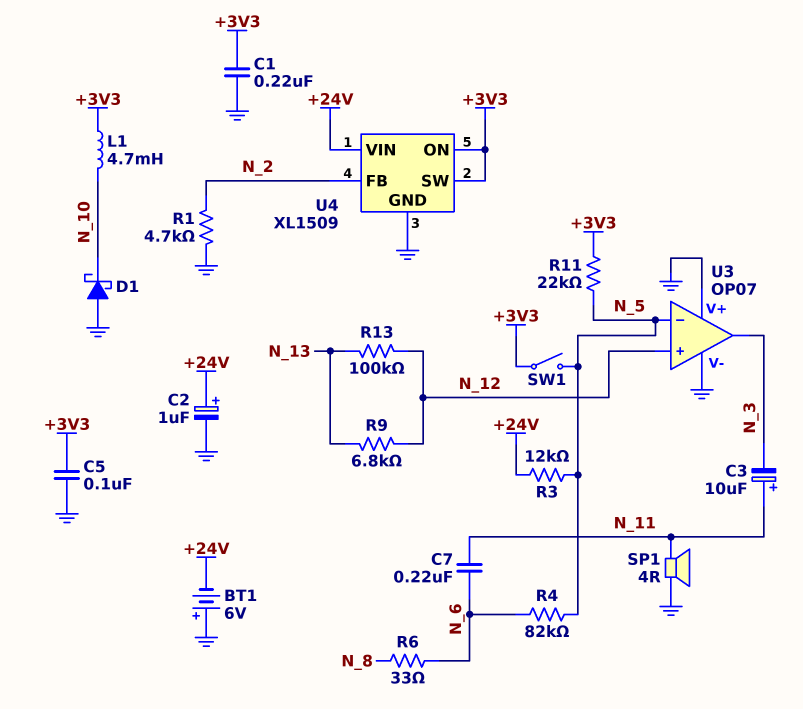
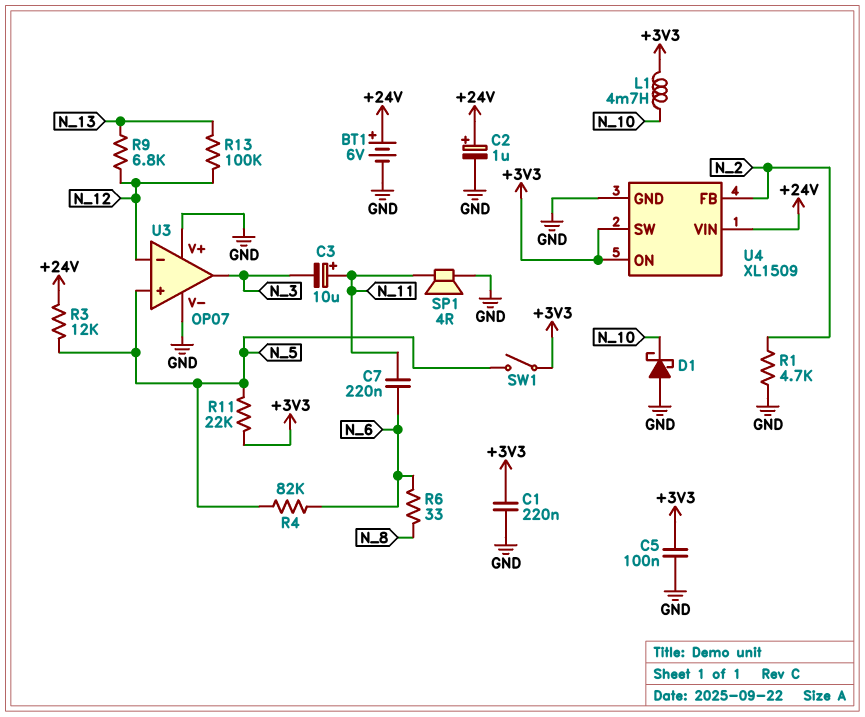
BT1: 6V (plus GND, minus +24V) -> 6V (plus +24V, minus GND)
U3 pin in+: N_12 -> N_5
U3 pin in-: N_5 -> N_12

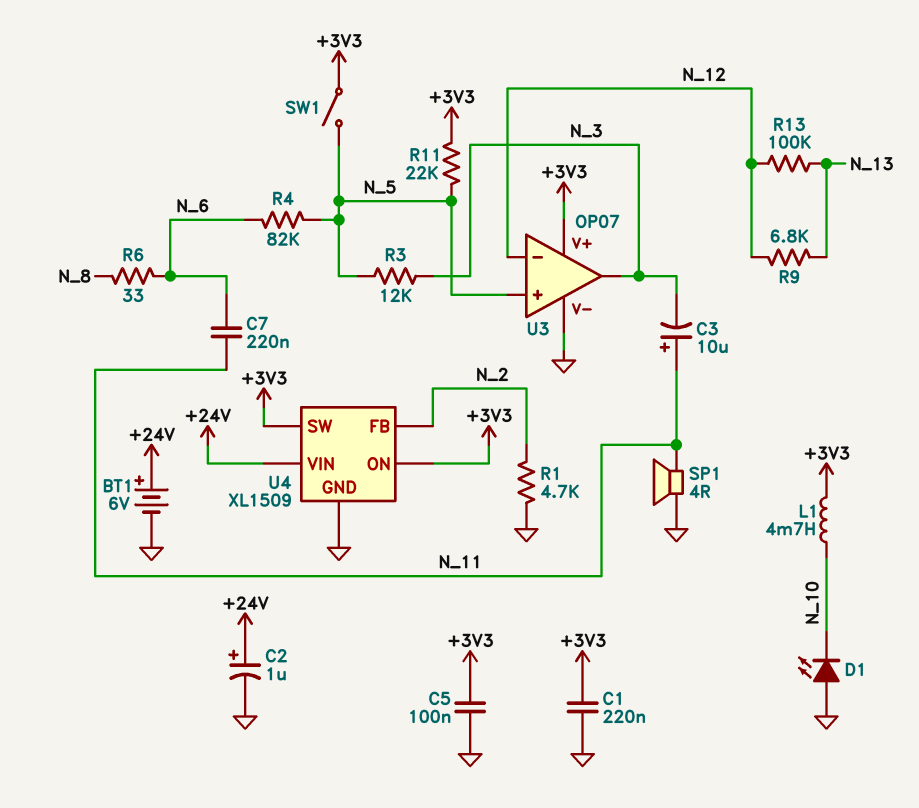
D1: schottky (A GND, K N_10) -> LED (A GND, K N_10)
R3: 12k (+24V, N_5) -> 12k (N_3, N_5)
U3 pin V+: GND -> +3V3

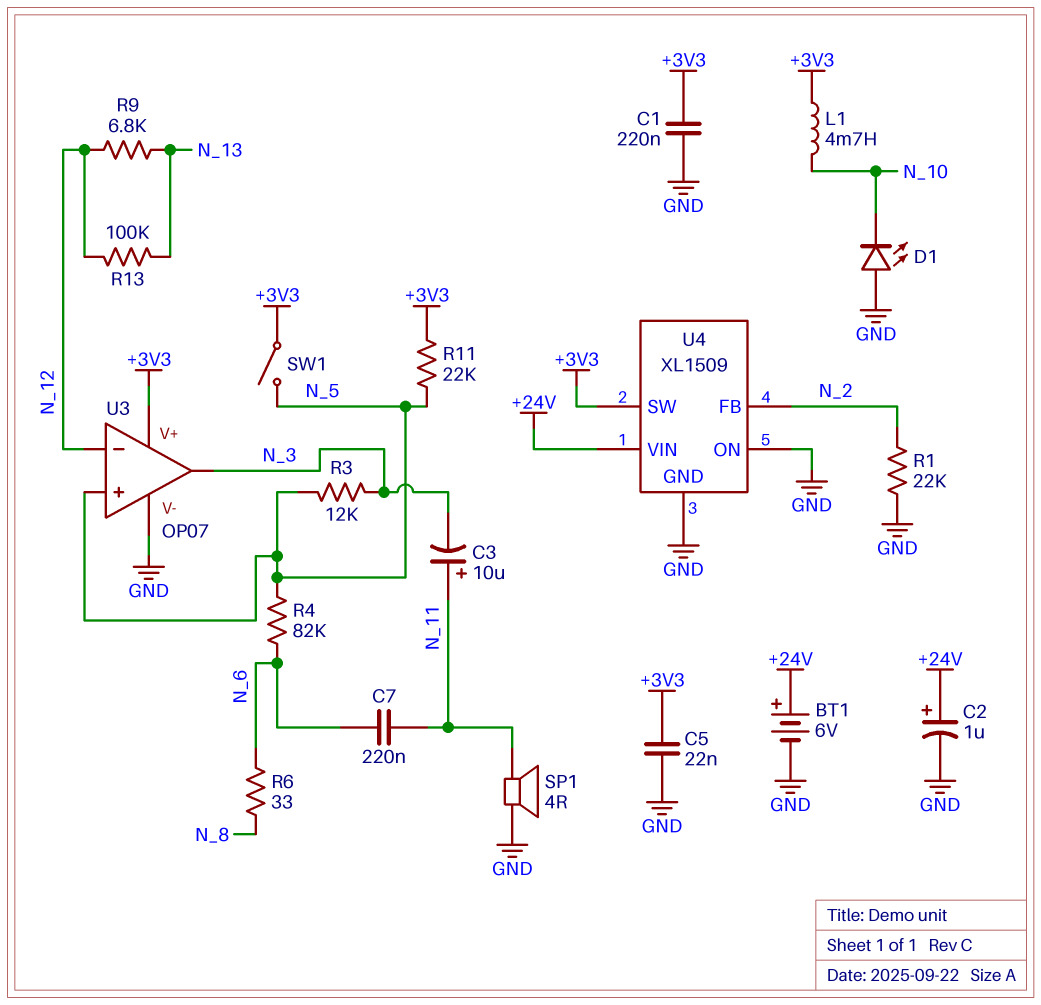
C5: 100nF (+3V3, GND) -> 22nF (+3V3, GND)
R1: 4.7k (GND, N_2) -> 22k (GND, N_2)
U4 pin ON: +3V3 -> GND

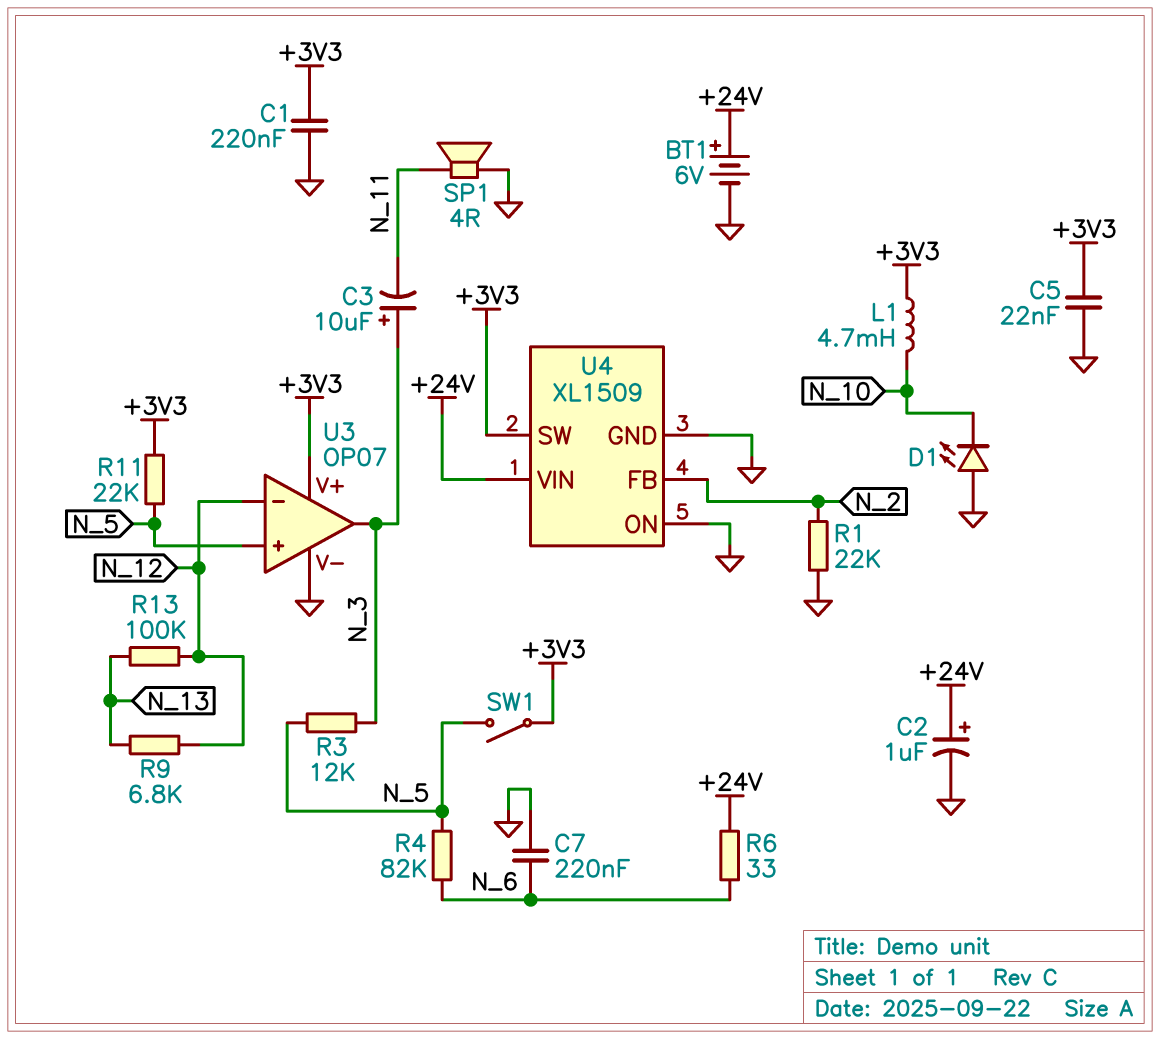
C3: 10uF (plus N_11, minus N_3) -> 10uF (plus N_3, minus N_11)
C7: 220nF (N_6, N_11) -> 220nF (GND, N_6)
R6: 33 (N_6, N_8) -> 33 (+24V, N_6)

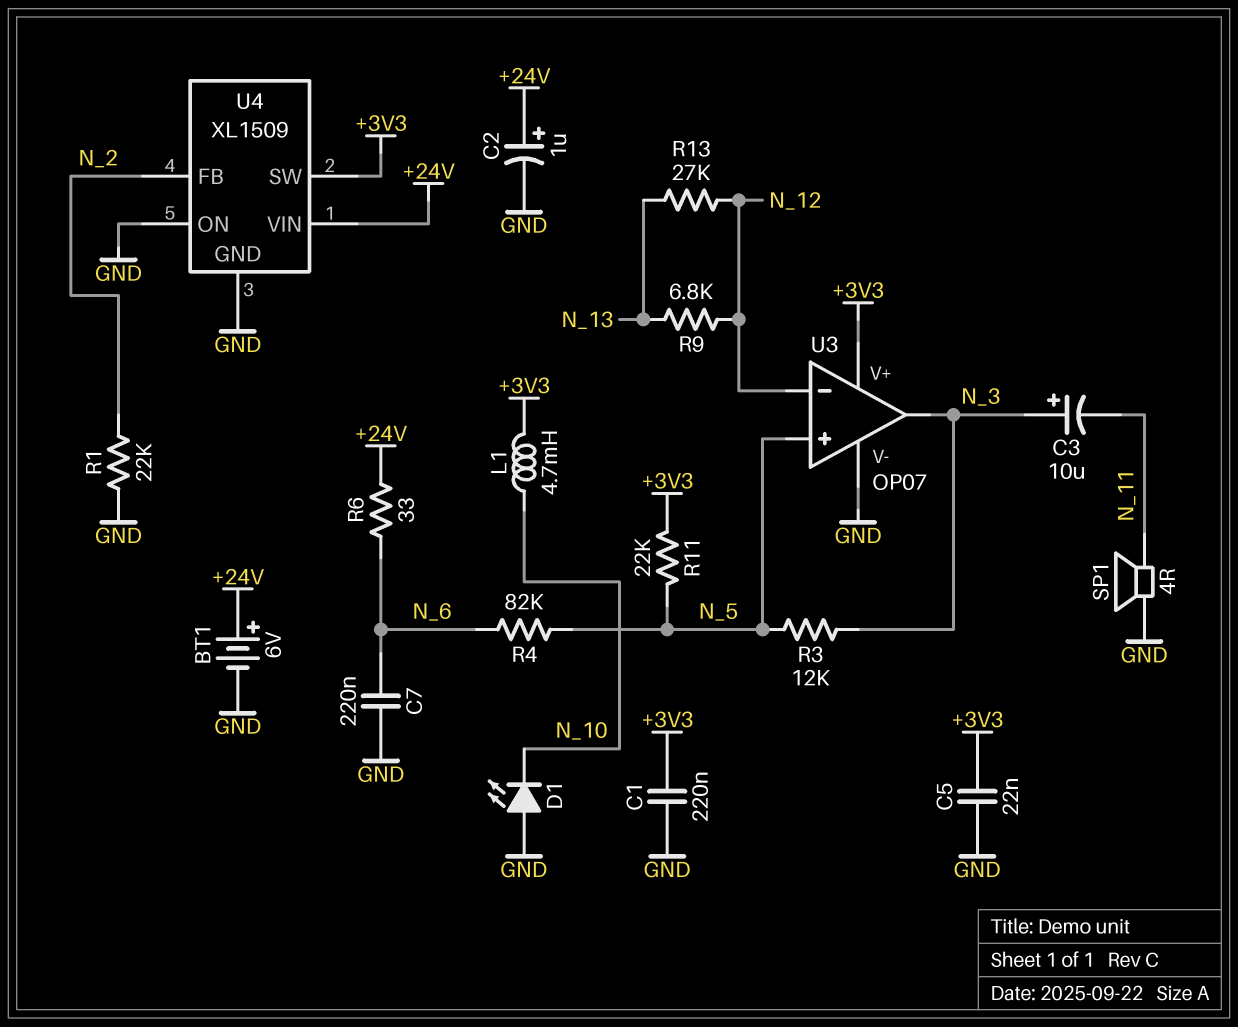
R13: 100k (N_12, N_13) -> 27k (N_12, N_13)
SW1: switch (+3V3, N_5) -> none

